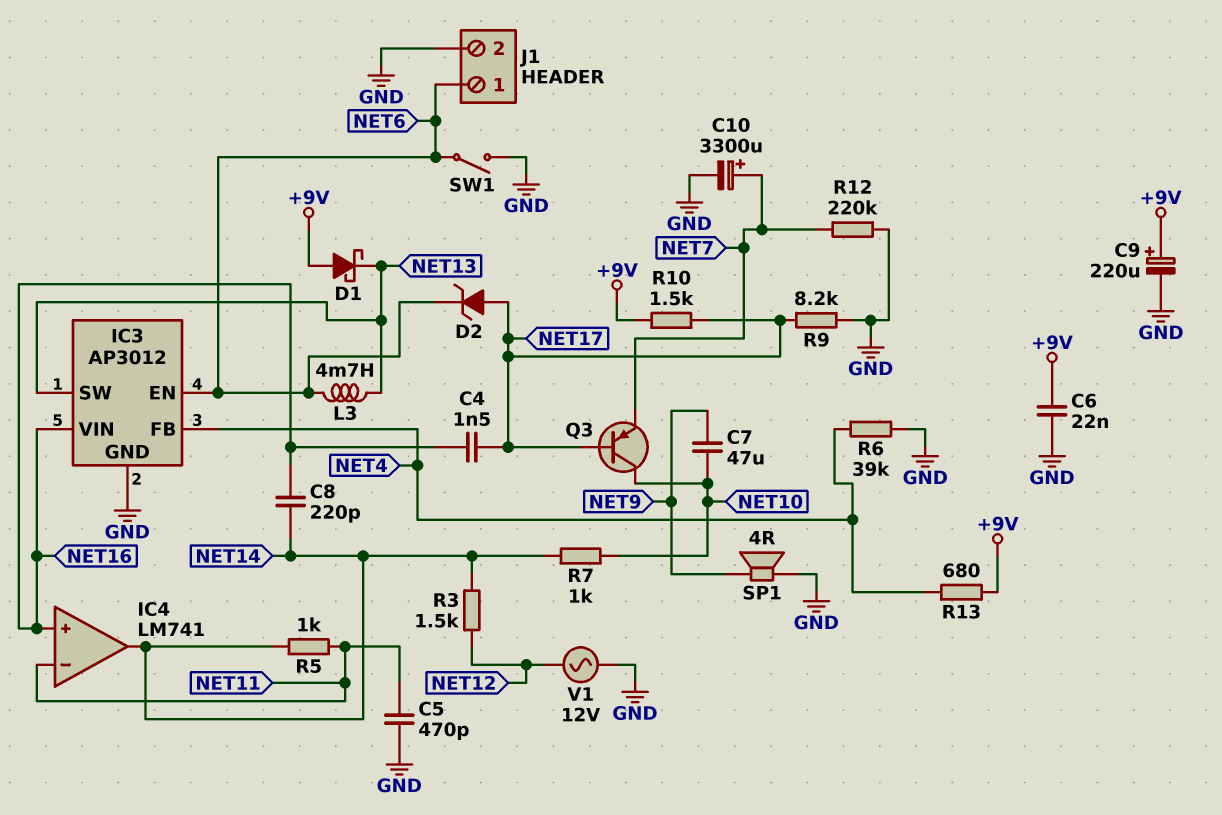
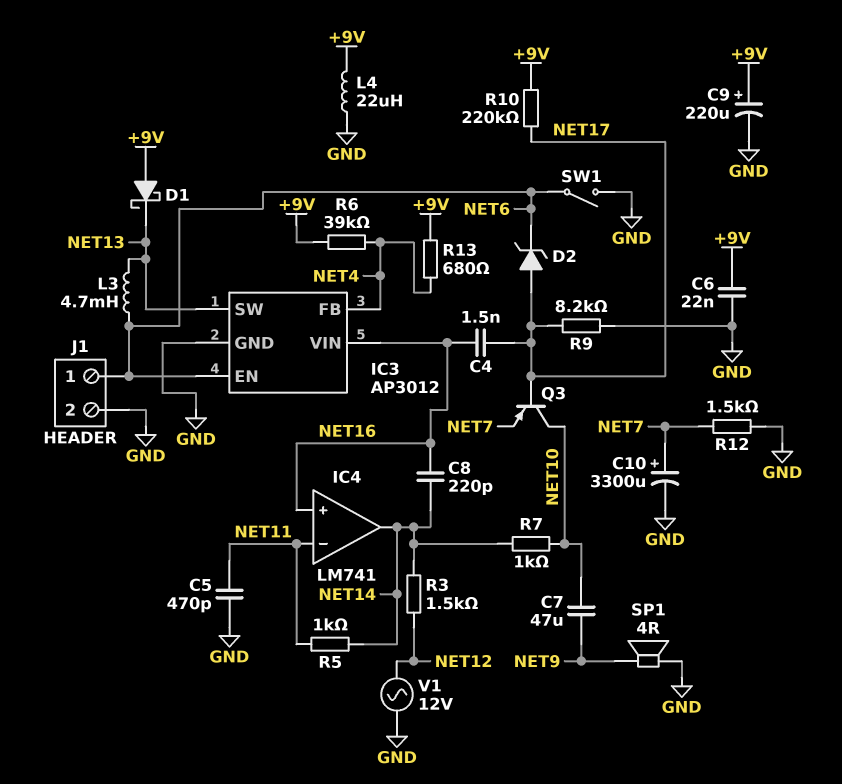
L4: none -> 22uH (+9V, GND)
R6: 39k (GND, NET4) -> 39k (+9V, NET4)
R10: 1.5k (+9V, NET17) -> 220k (+9V, NET17)
R12: 220k (GND, NET7) -> 1.5k (GND, NET7)

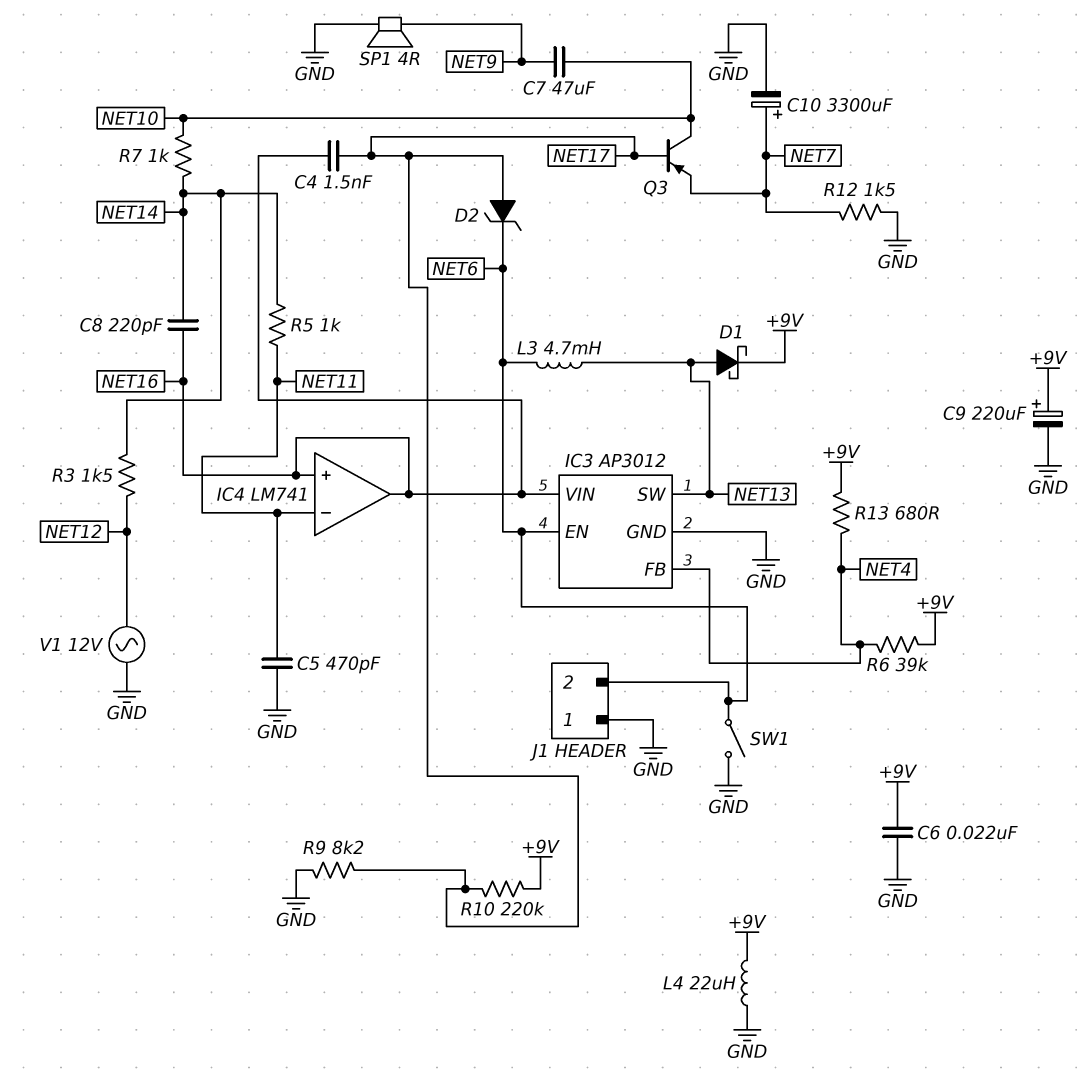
D1: schottky (A +9V, K NET13) -> schottky (A NET13, K +9V)
IC4 pin out: NET14 -> NET16
J1 pin 1: NET6 -> GND
J1 pin 2: GND -> NET6

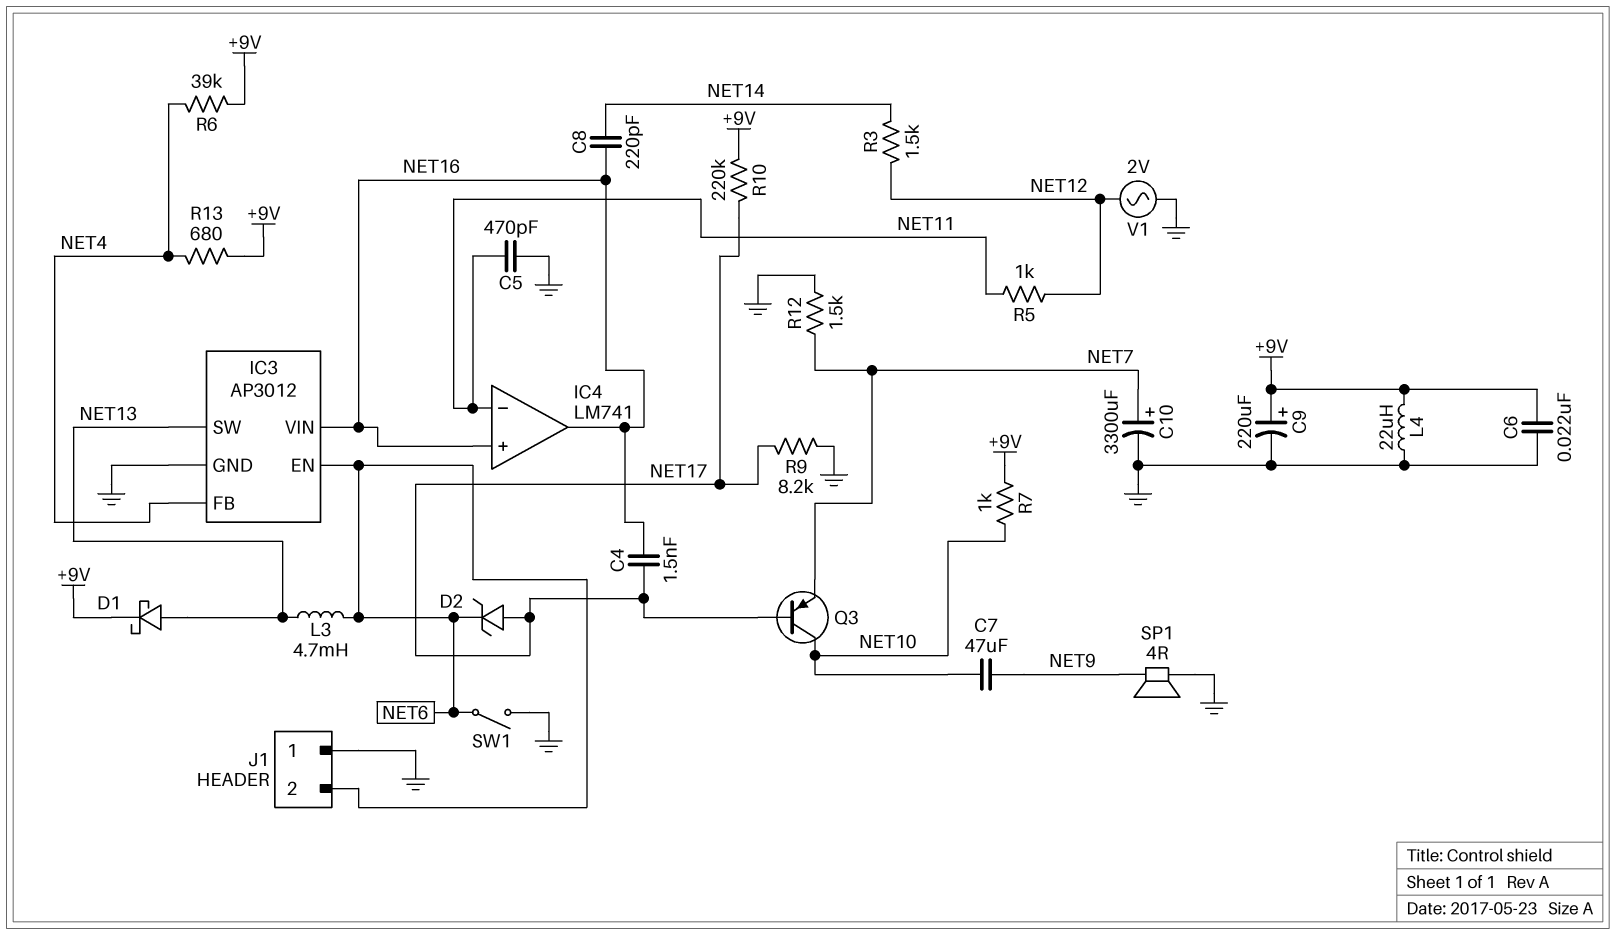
R5: 1k (NET11, NET14) -> 1k (NET11, NET12)
R7: 1k (NET10, NET14) -> 1k (+9V, NET10)
V1: AC 12V (GND, NET12) -> AC 2V (GND, NET12)

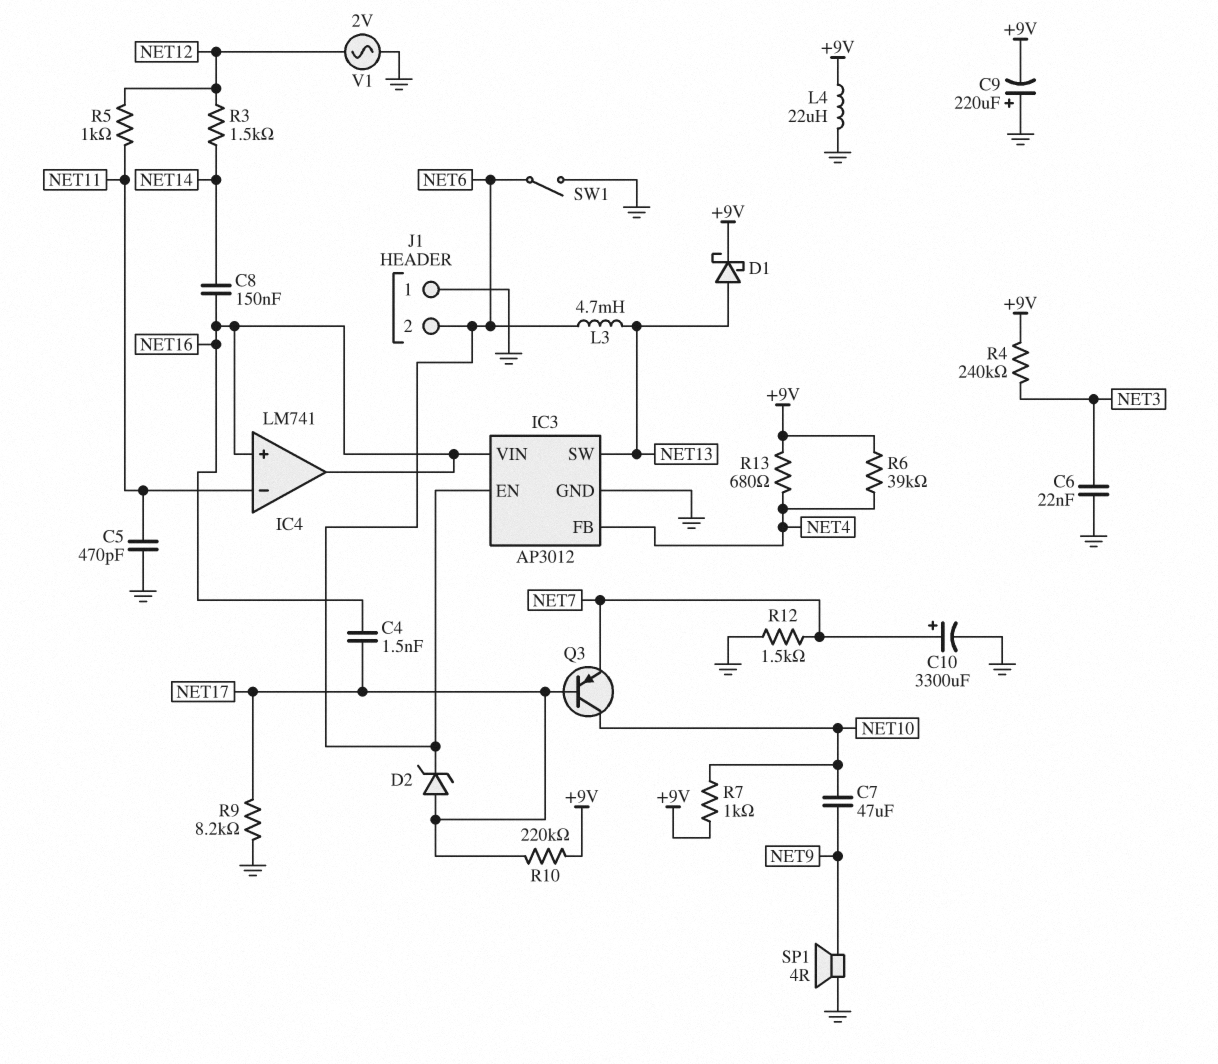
C6: 22nF (+9V, GND) -> 22nF (GND, NET3)
C8: 220pF (NET14, NET16) -> 150nF (NET14, NET16)
C9: 220uF (plus +9V, minus GND) -> 220uF (plus GND, minus +9V)
R4: none -> 240k (+9V, NET3)

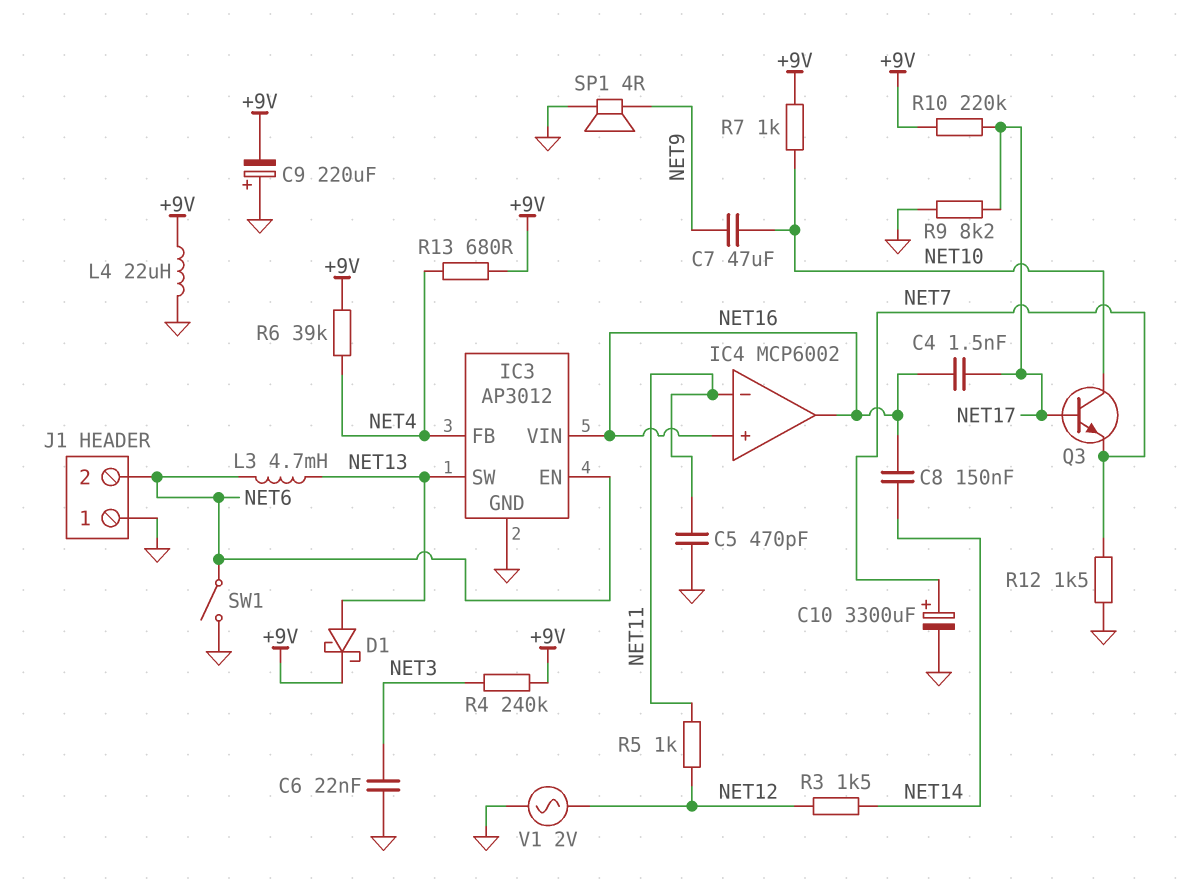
D2: zener (A NET17, K NET6) -> none
IC4: LM741 -> MCP6002
Q3: PNP (B NET17, C NET10, E NET7) -> NPN (B NET17, C NET10, E NET7)

